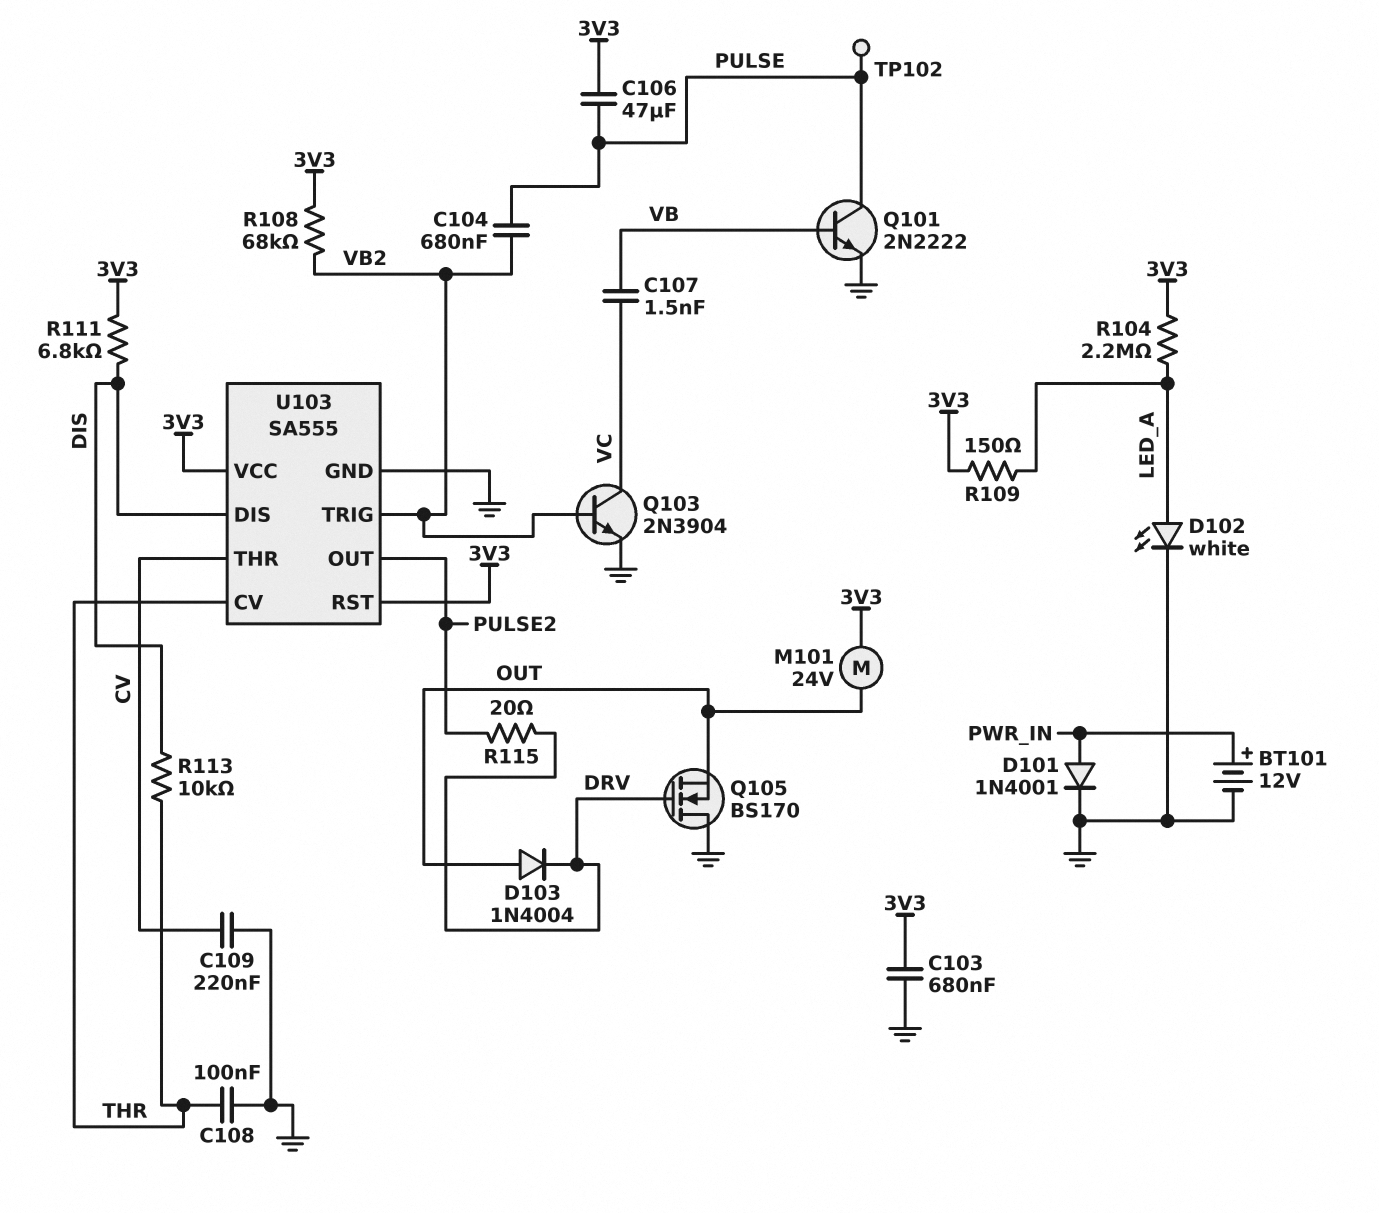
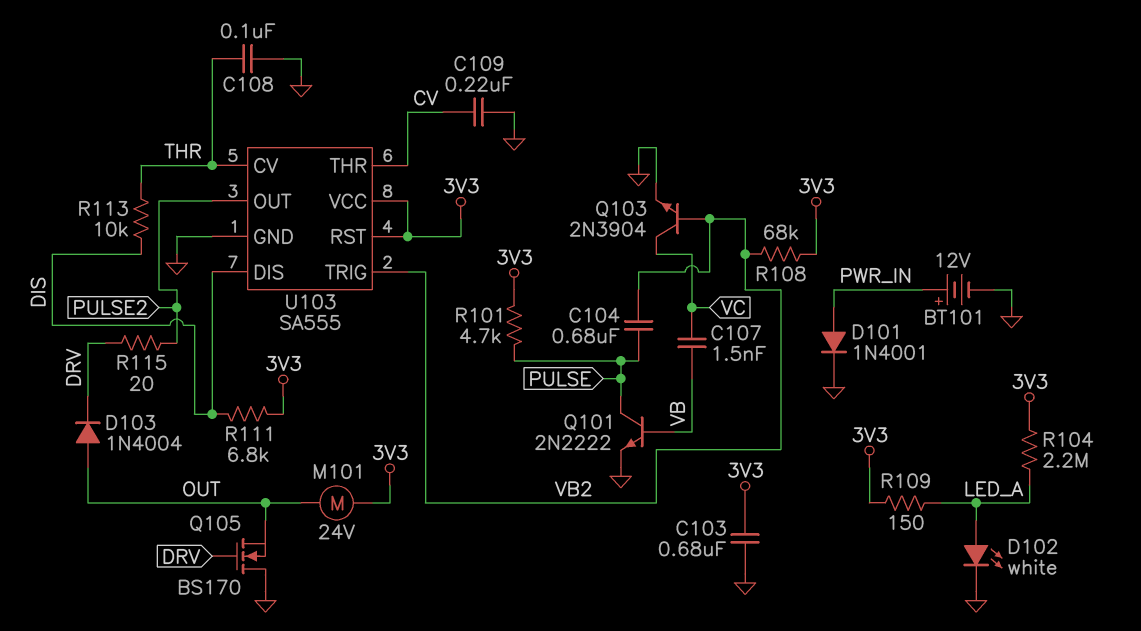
C106: 47uF (3V3, PULSE) -> none
R101: none -> 4.7k (3V3, PULSE)
TP102: test point (PULSE) -> none

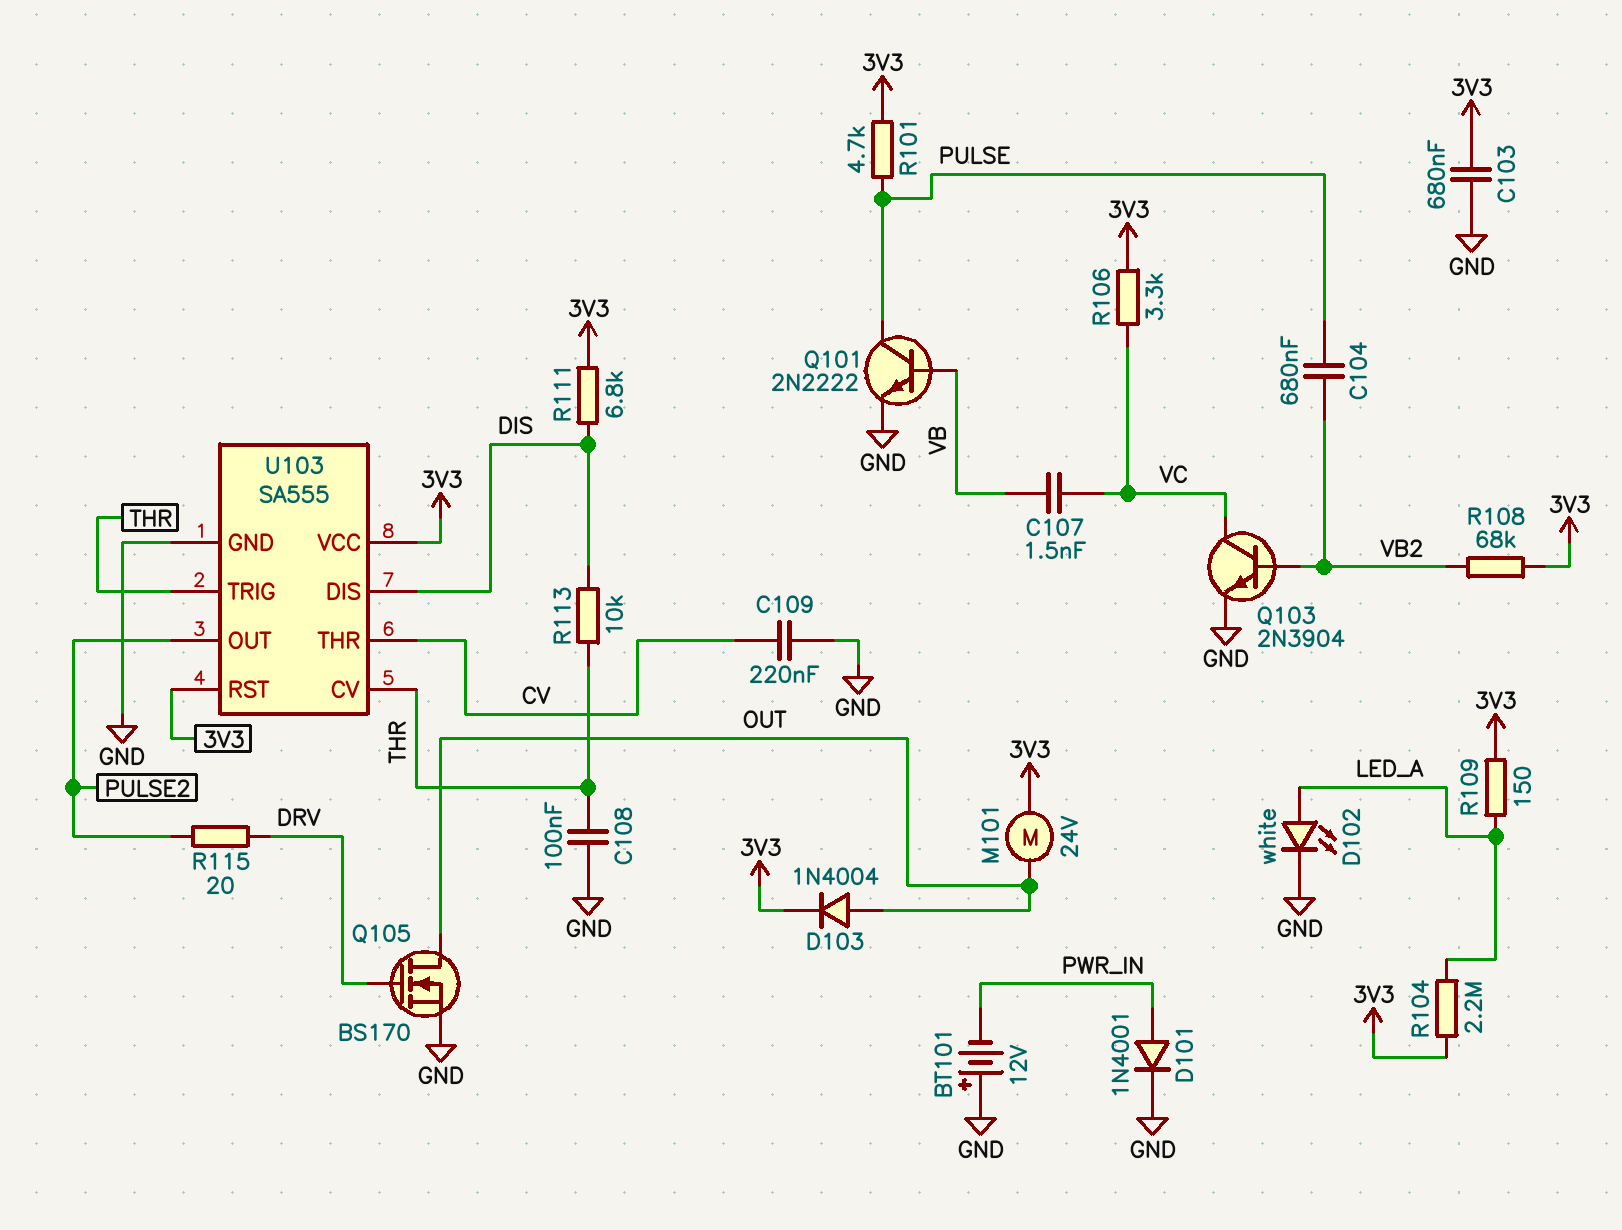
BT101: 12V (plus PWR_IN, minus GND) -> 12V (plus GND, minus PWR_IN)
D103: diode 1N4004 (A OUT, K DRV) -> diode 1N4004 (A OUT, K 3V3)
Q105: NMOS BS170 (G DRV, D GND, S OUT) -> NMOS BS170 (G DRV, D OUT, S GND)
R106: none -> 3.3k (3V3, VC)
U103 pin TRIG: VB2 -> THR

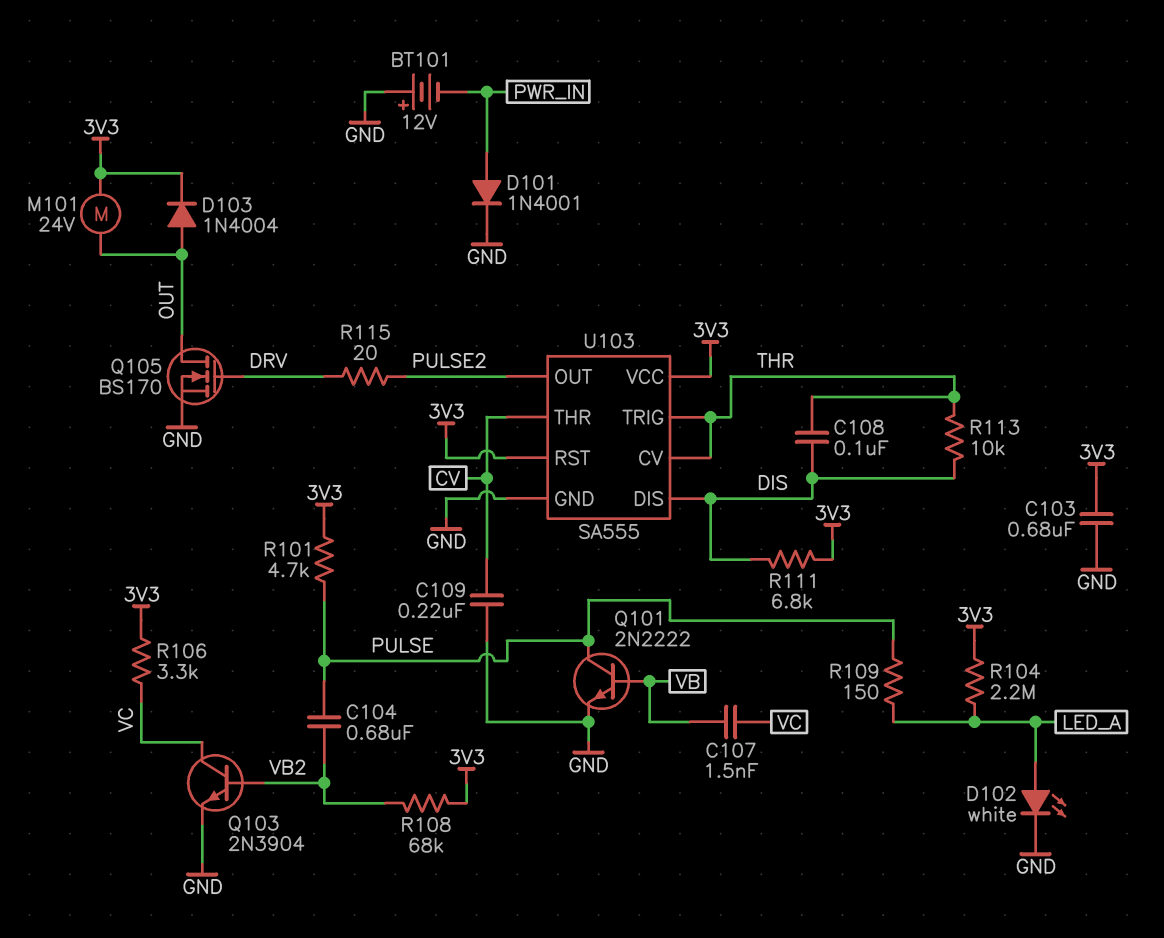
C108: 100nF (GND, THR) -> 100nF (DIS, THR)
R109: 150 (3V3, LED_A) -> 150 (LED_A, PULSE)

